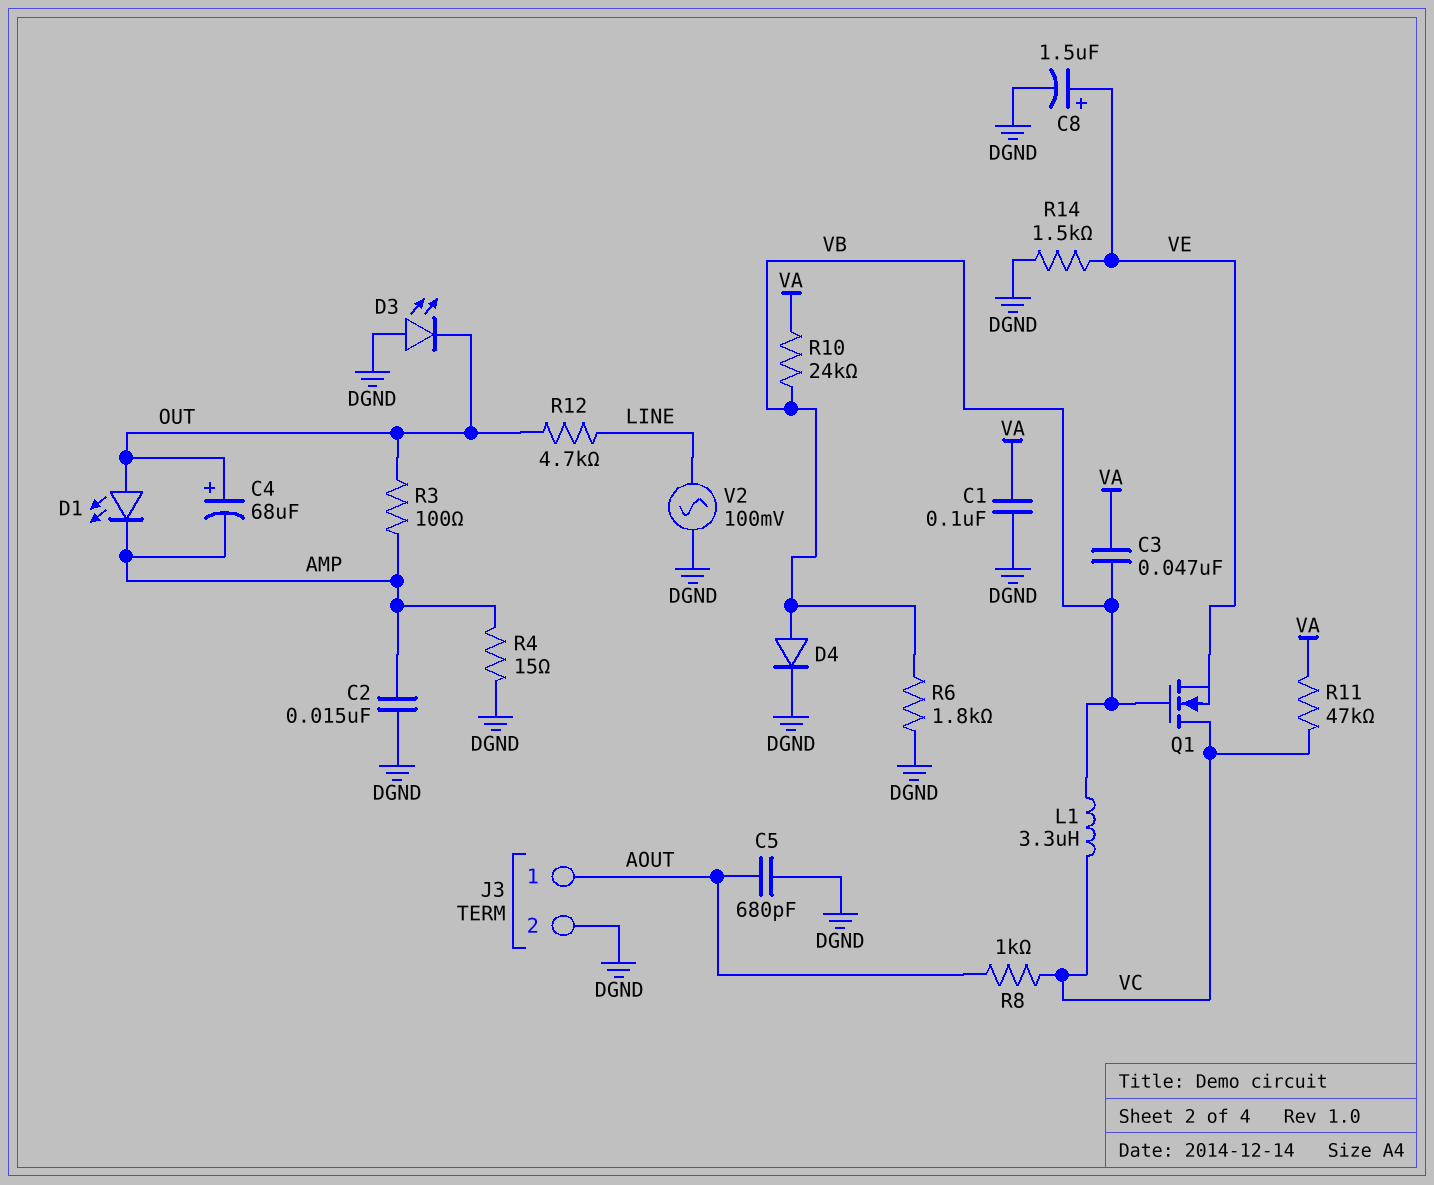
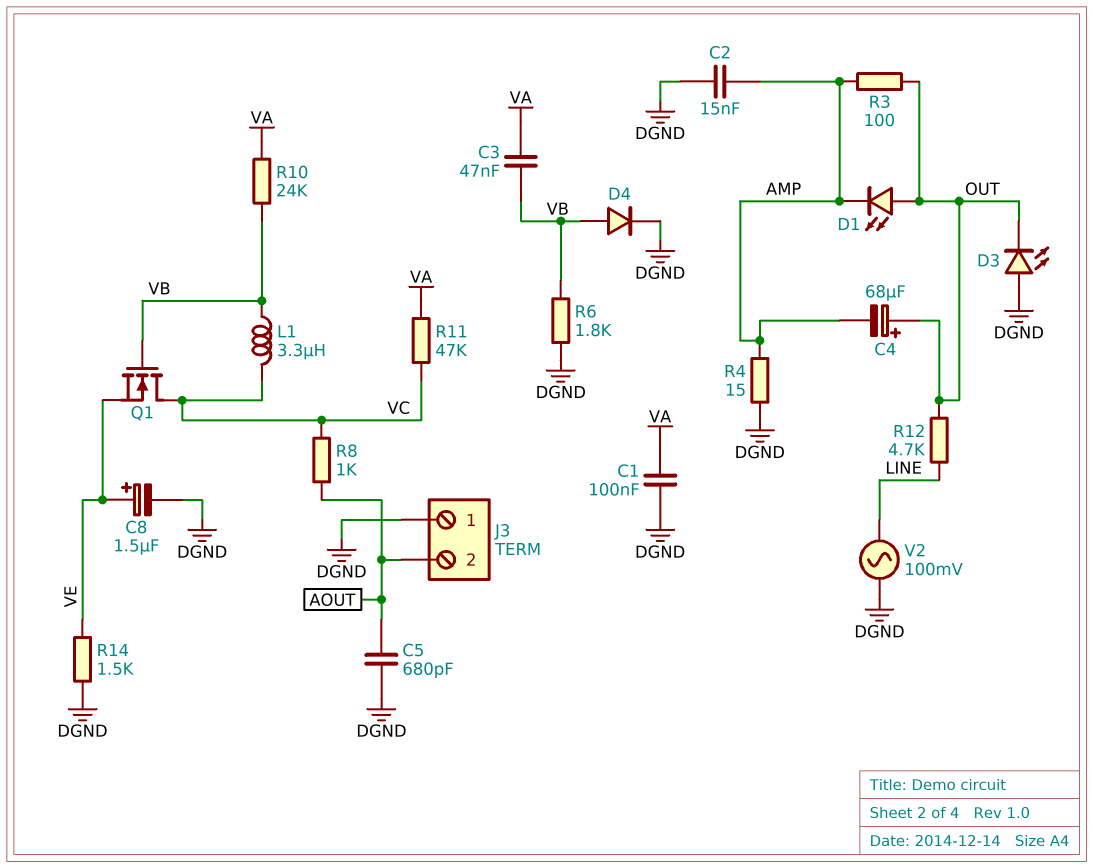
J3 pin 1: AOUT -> DGND
J3 pin 2: DGND -> AOUT

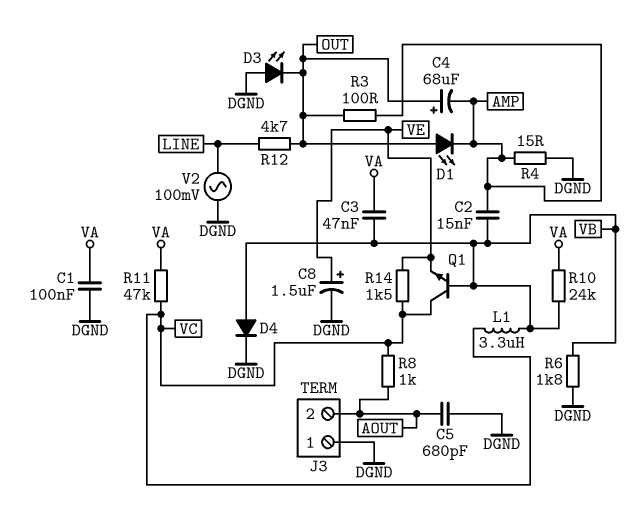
C2: 15nF (AMP, DGND) -> 15nF (AMP, VB)
Q1: NMOS (G VB, D VC, S VE) -> NPN (B VB, C VC, E VE)
R14: 1.5k (DGND, VE) -> 1.5k (VC, VE)

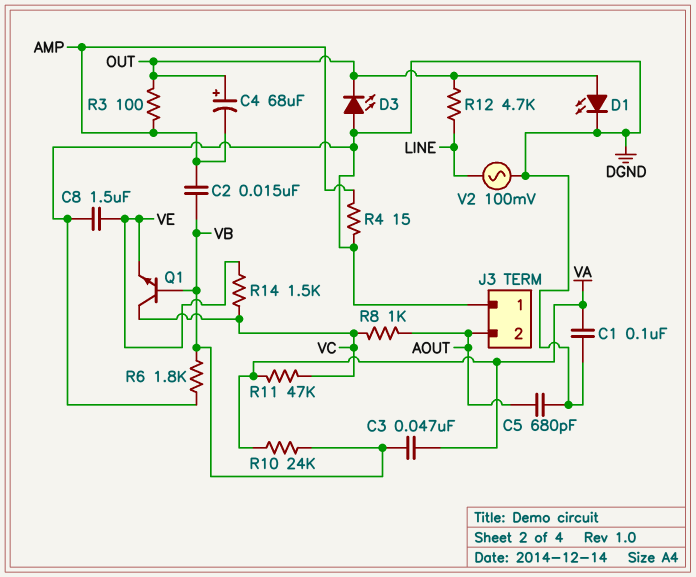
C8: 1.5uF (plus VE, minus DGND) -> 1.5uF (DGND, VE)
D1: LED (A OUT, K AMP) -> LED (A OUT, K DGND)
D4: diode (A VB, K DGND) -> none
L1: 3.3uH (VB, VC) -> none

